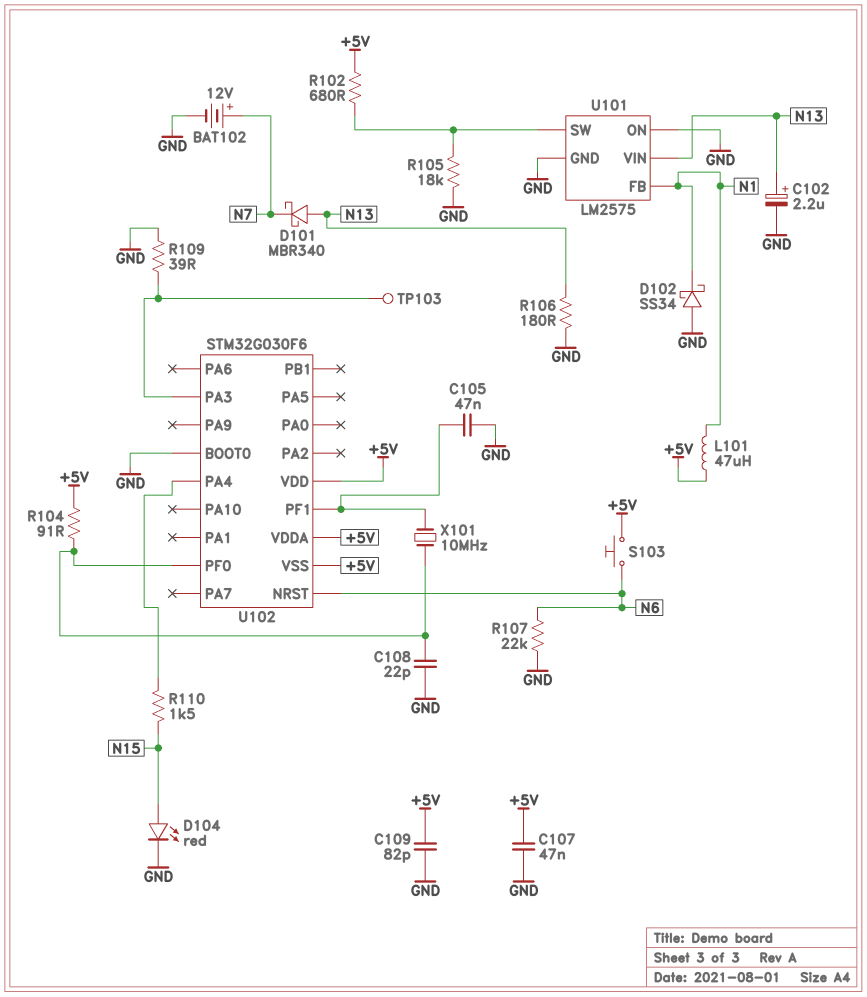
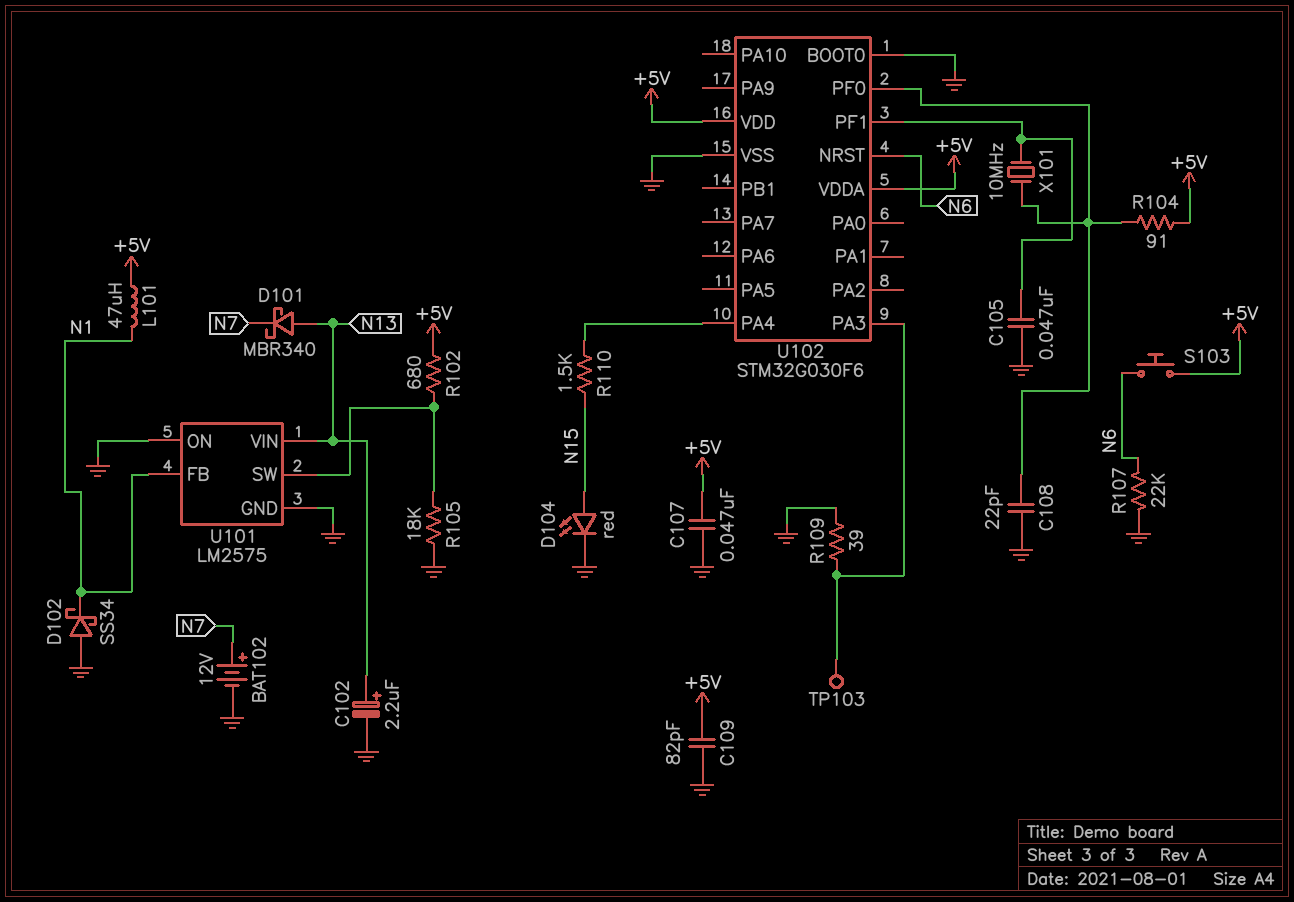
R106: 180 (GND, N13) -> none
U102 pin VSS: +5V -> GND

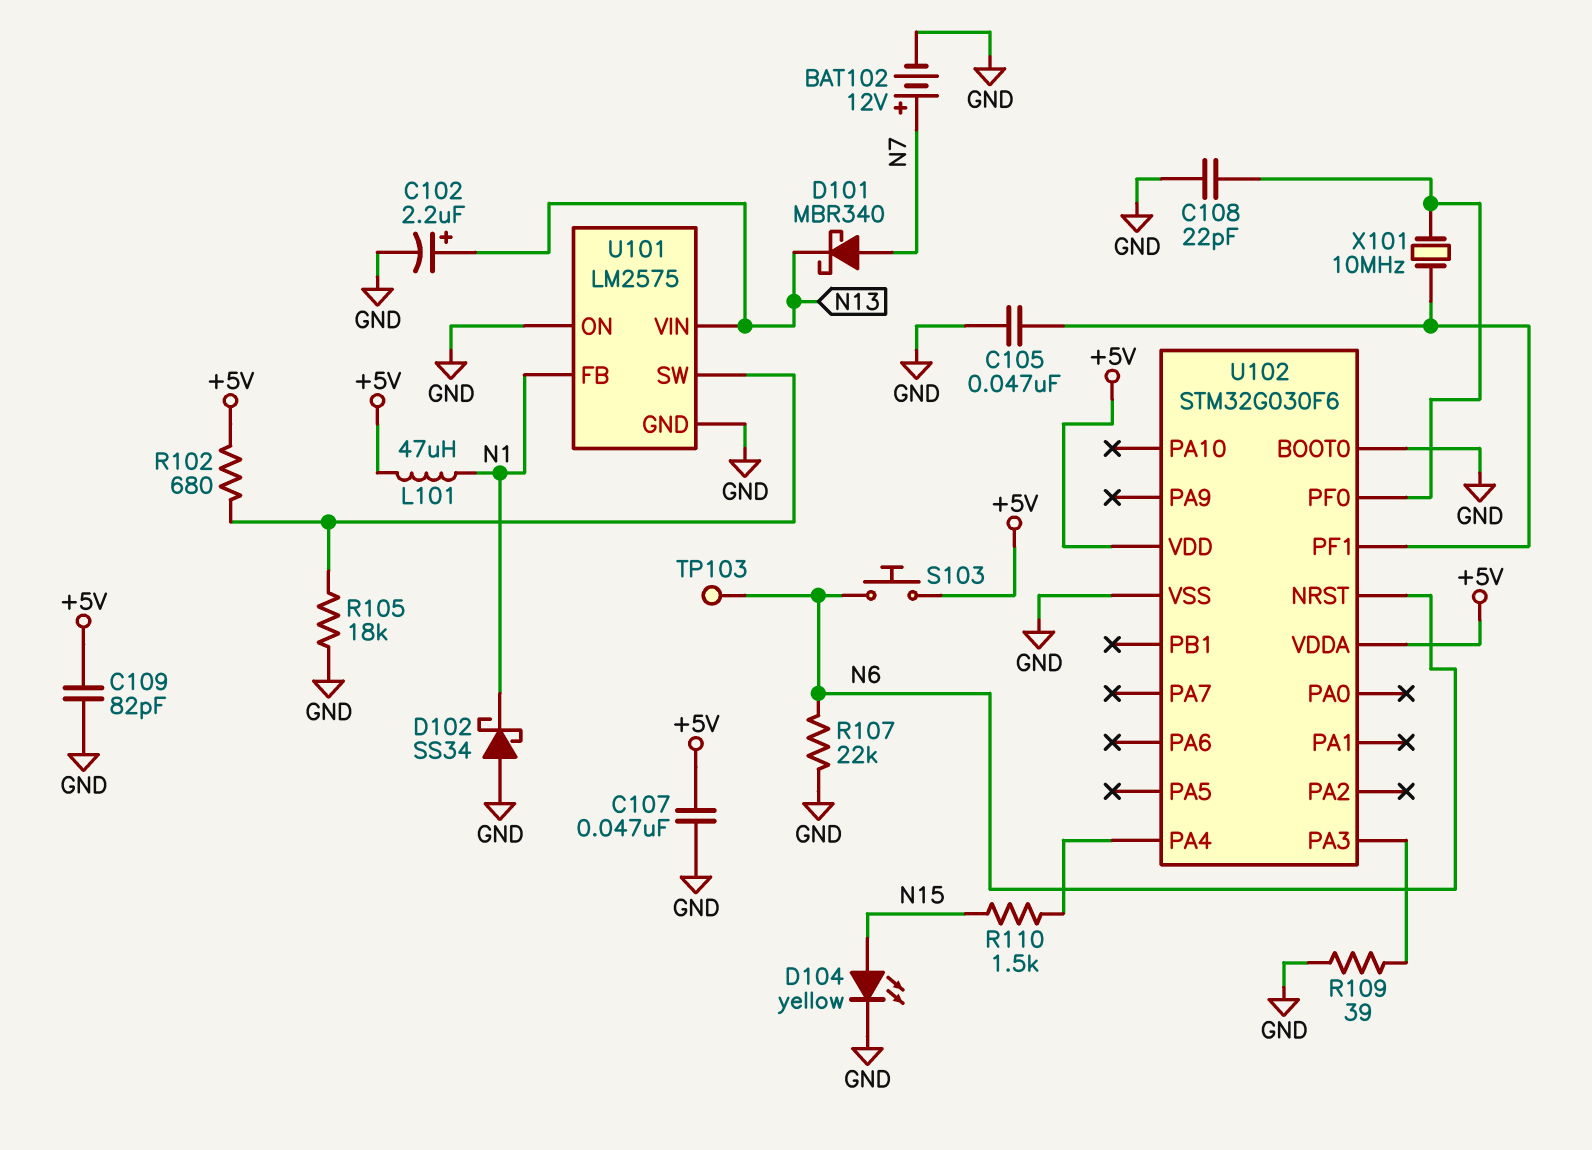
D101: schottky MBR340 (A N13, K N7) -> schottky MBR340 (A N7, K N13)
D104: LED red (A N15, K GND) -> LED yellow (A N15, K GND)
R104: 91 (+5V, U102/PF0) -> none
TP103: test point (U102/PA3) -> test point (N6)

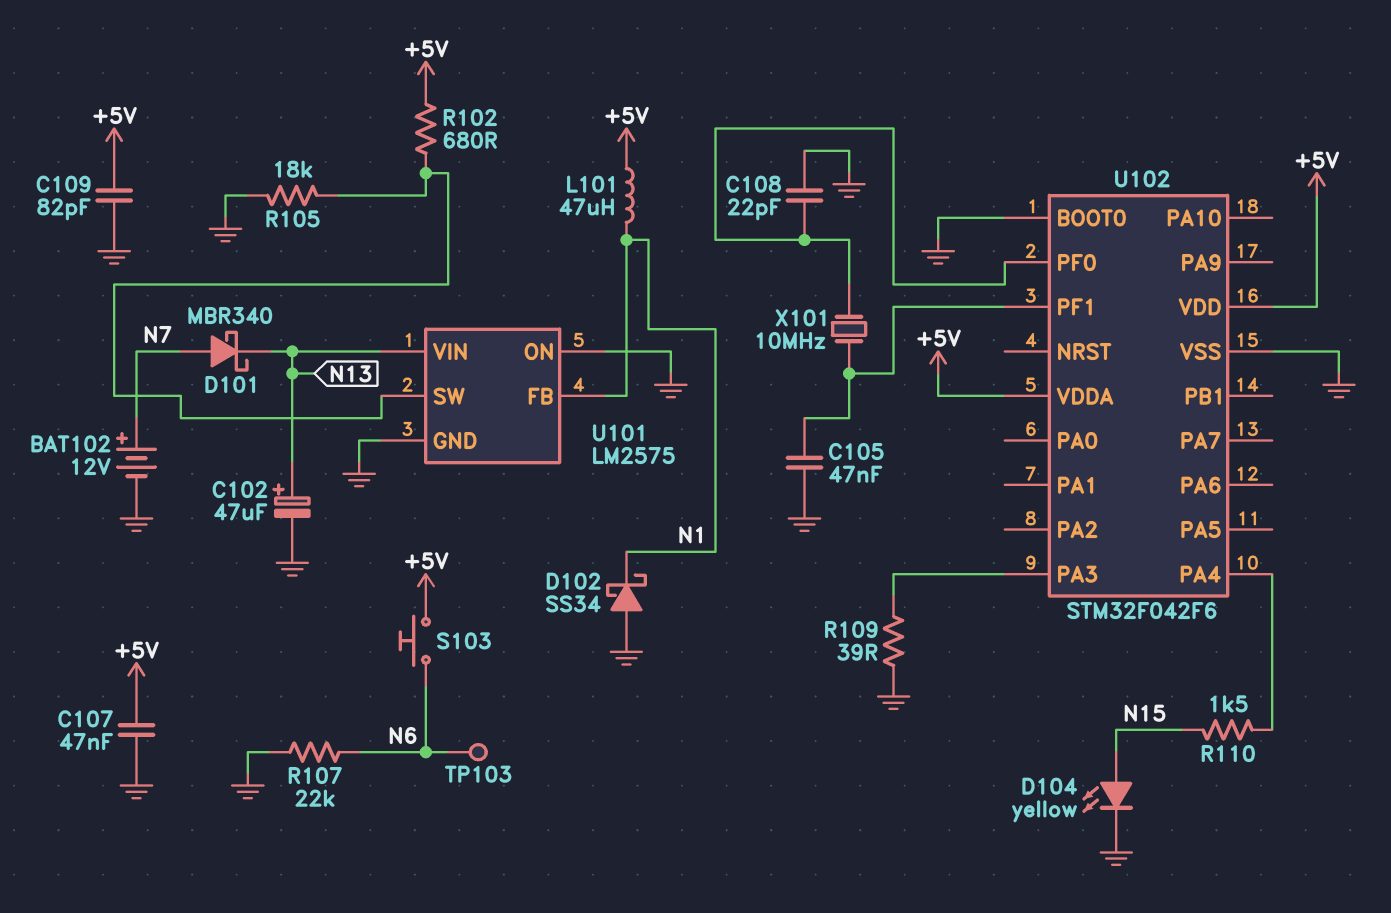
C102: 2.2uF (plus N13, minus GND) -> 47uF (plus N13, minus GND)
U102: STM32G030F6 -> STM32F042F6
U102 pin NRST: N6 -> none

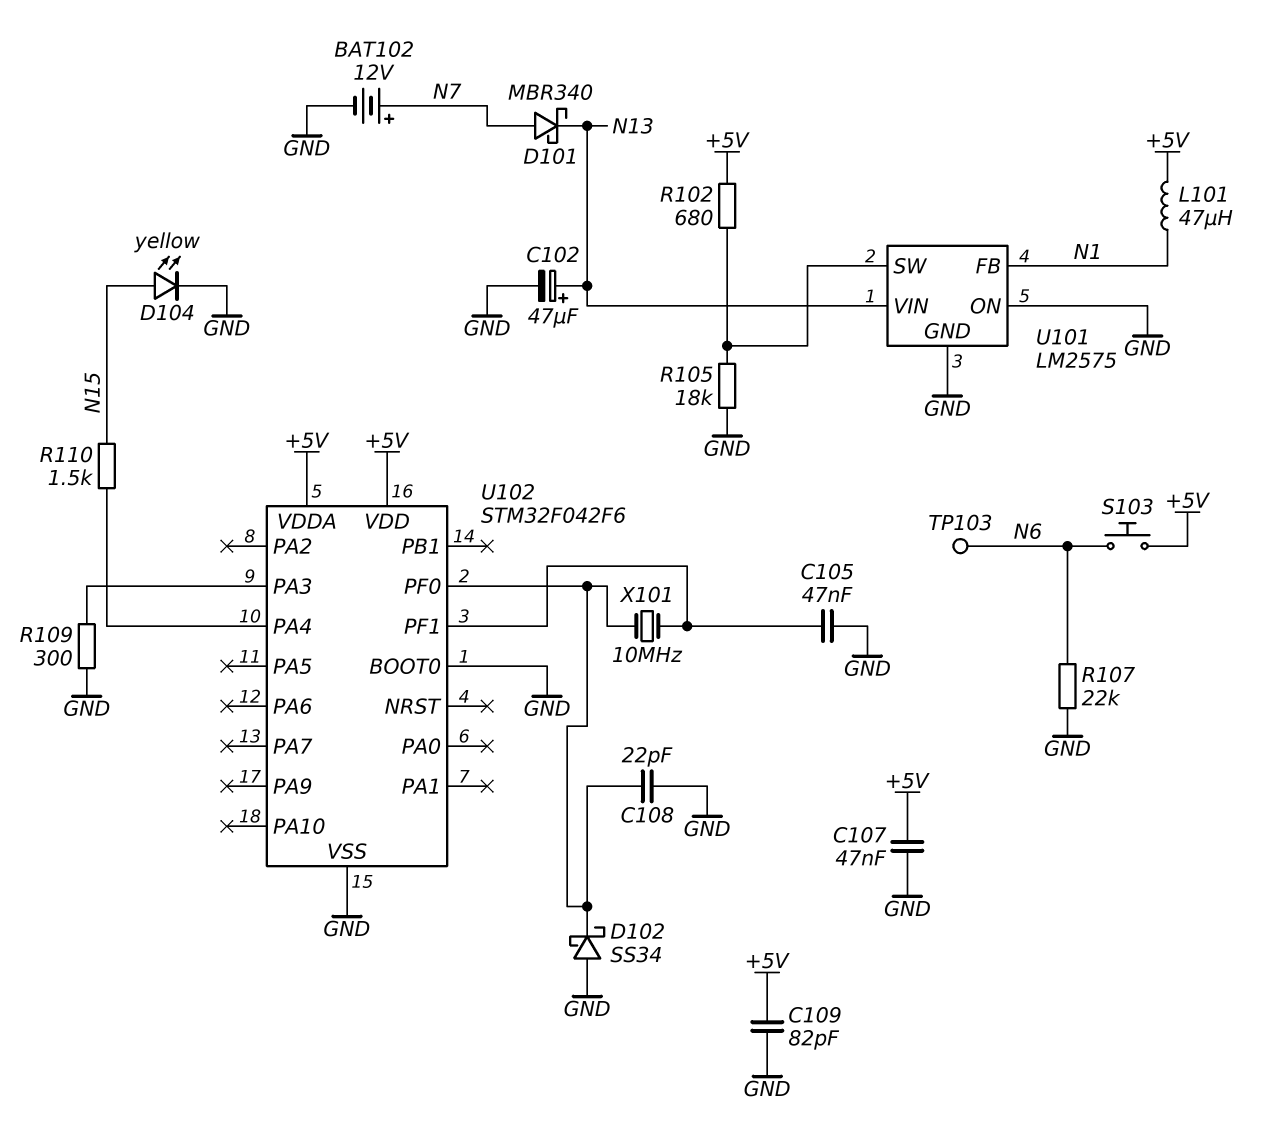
D102: schottky SS34 (A GND, K N1) -> schottky SS34 (A GND, K U102/PF0)
R109: 39 (GND, U102/PA3) -> 300 (GND, U102/PA3)

